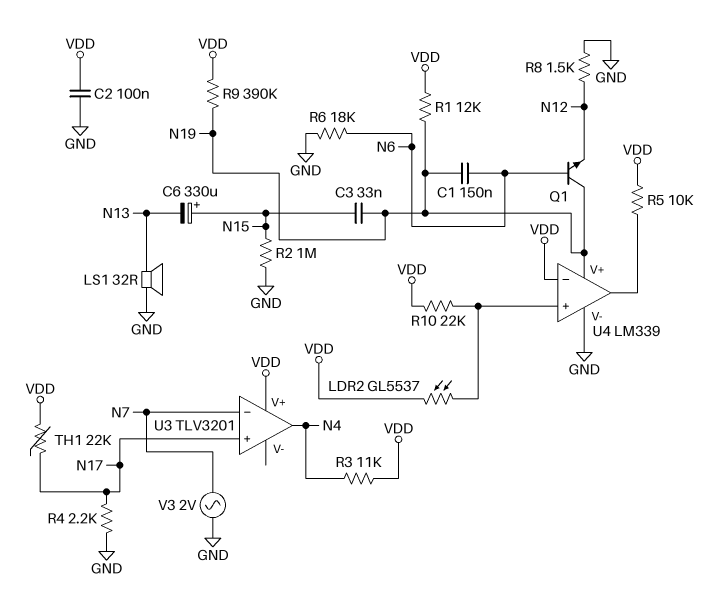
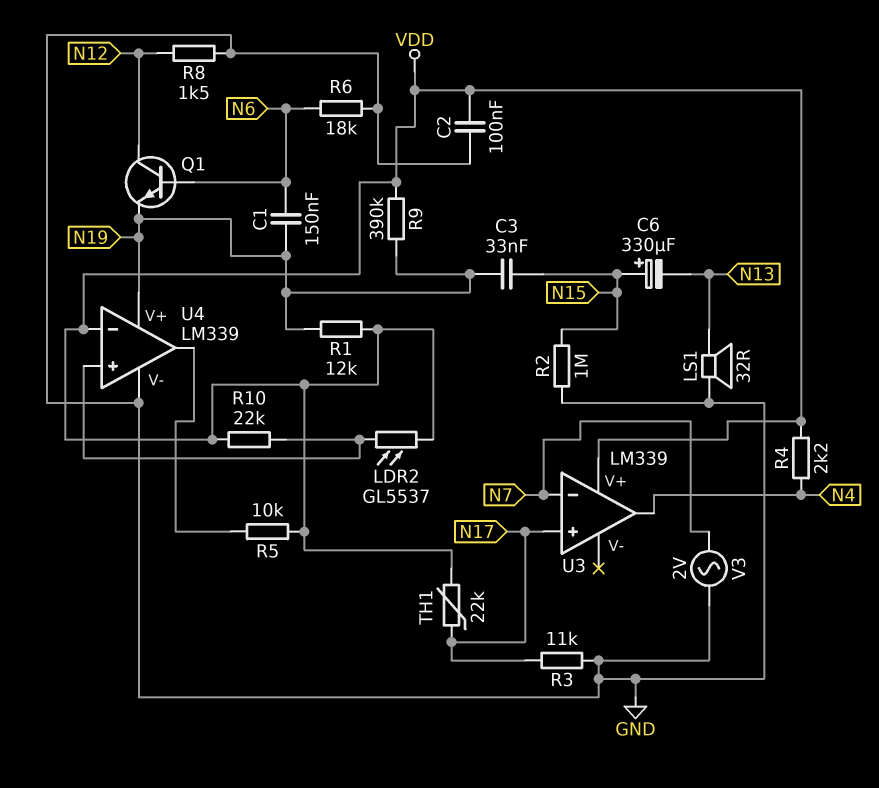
Q1: NPN (B N6, C N19, E N12) -> NPN (B N6, C N12, E N19)
R3: 11k (N4, VDD) -> 11k (GND, N17)
R4: 2.2k (GND, N17) -> 2.2k (N4, VDD)
U3: TLV3201 -> LM339

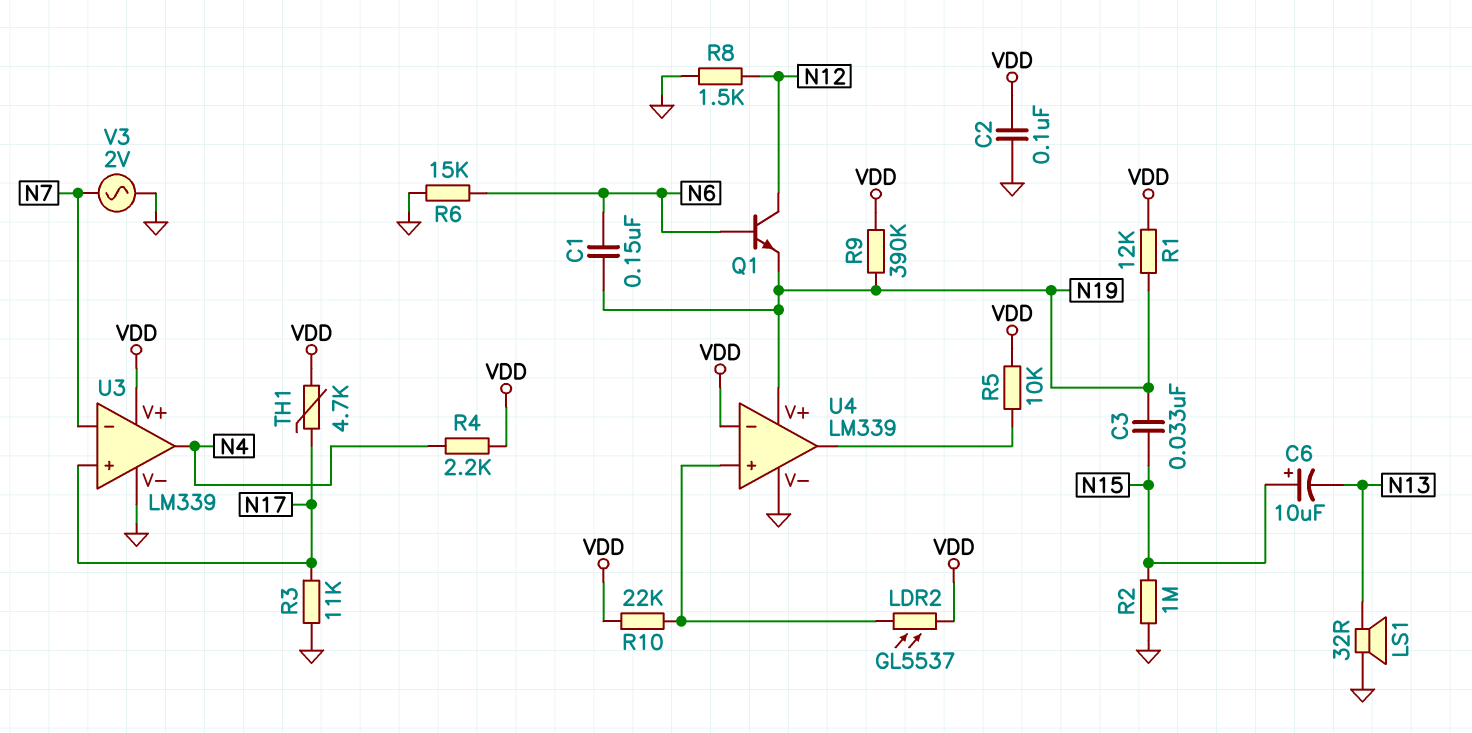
C6: 330uF (plus N15, minus N13) -> 10uF (plus N15, minus N13)
R6: 18k (GND, N6) -> 15k (GND, N6)
TH1: 22k (N17, VDD) -> 4.7k (N17, VDD)
U3 pin V-: none -> GND

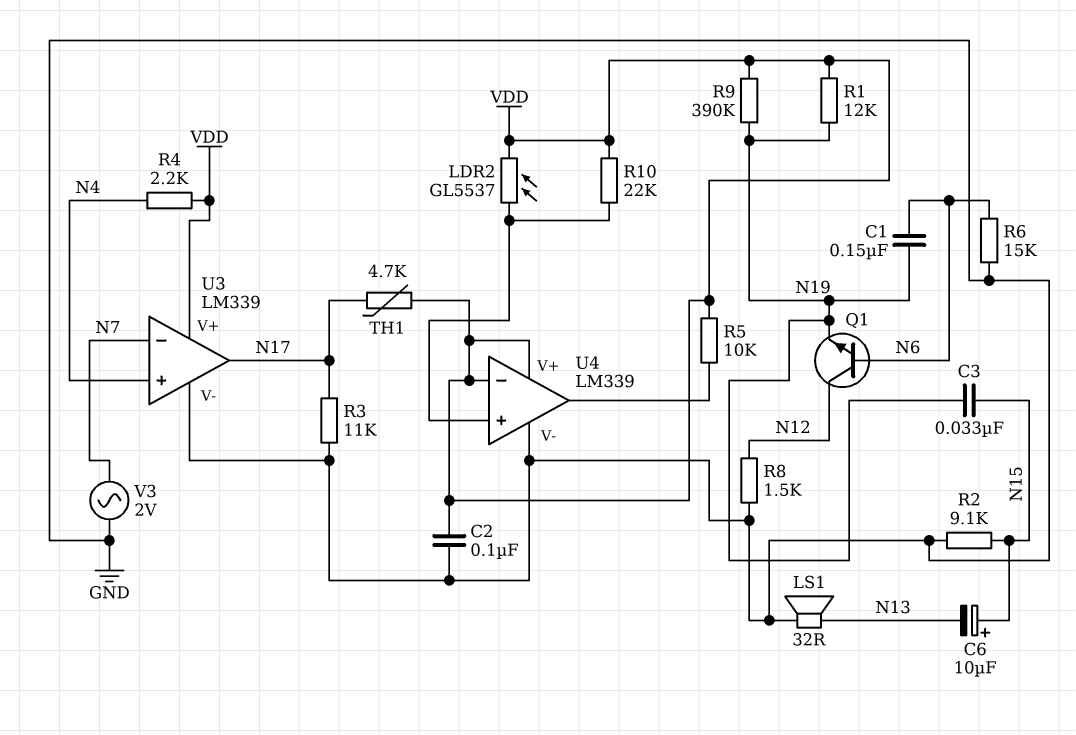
R2: 1M (GND, N15) -> 9.1k (GND, N15)
U3 pin in+: N17 -> N4
U3 pin out: N4 -> N17
U4 pin V+: N19 -> VDD

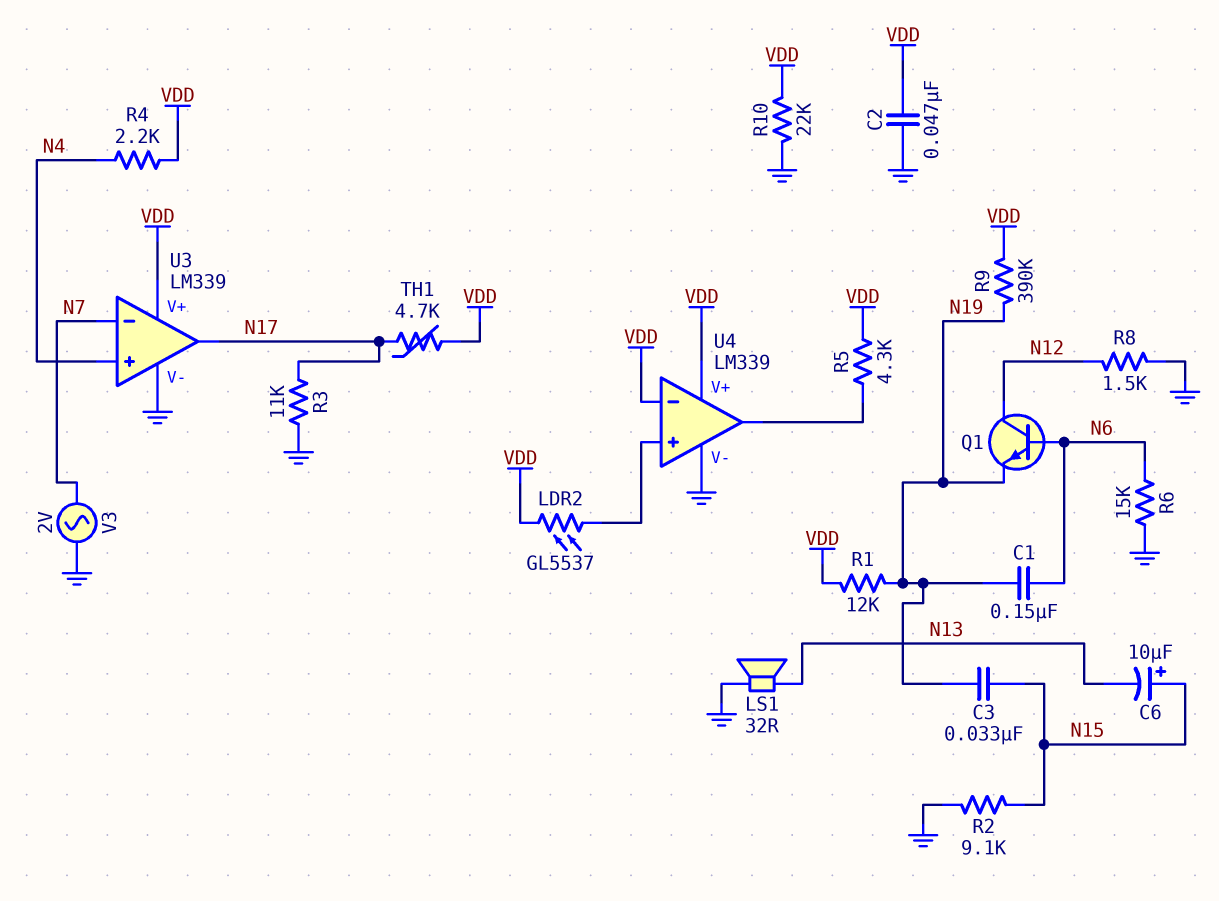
C2: 100nF (GND, VDD) -> 47nF (GND, VDD)
R5: 10k (U4/out, VDD) -> 4.3k (U4/out, VDD)
R10: 22k (U4/in+, VDD) -> 22k (GND, VDD)

